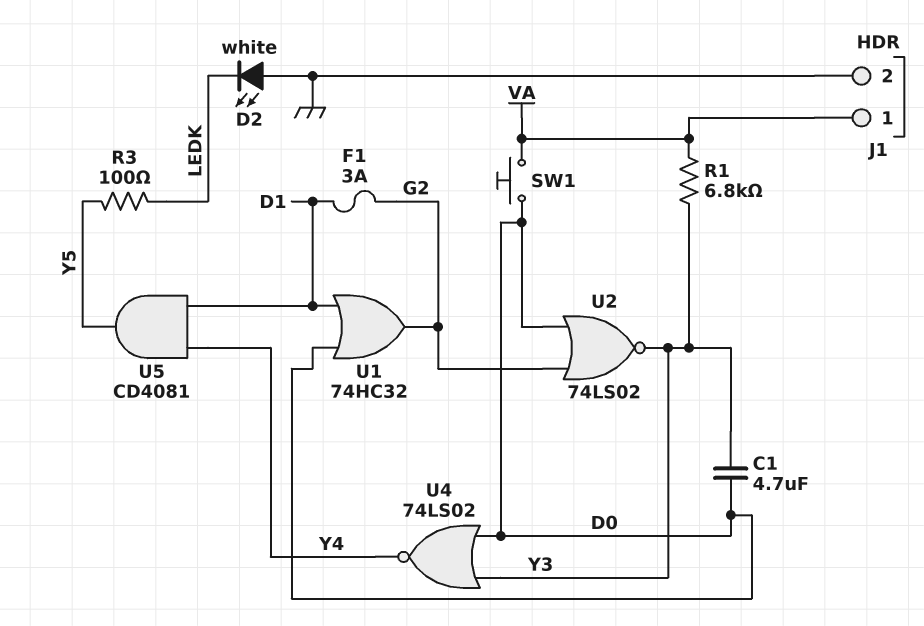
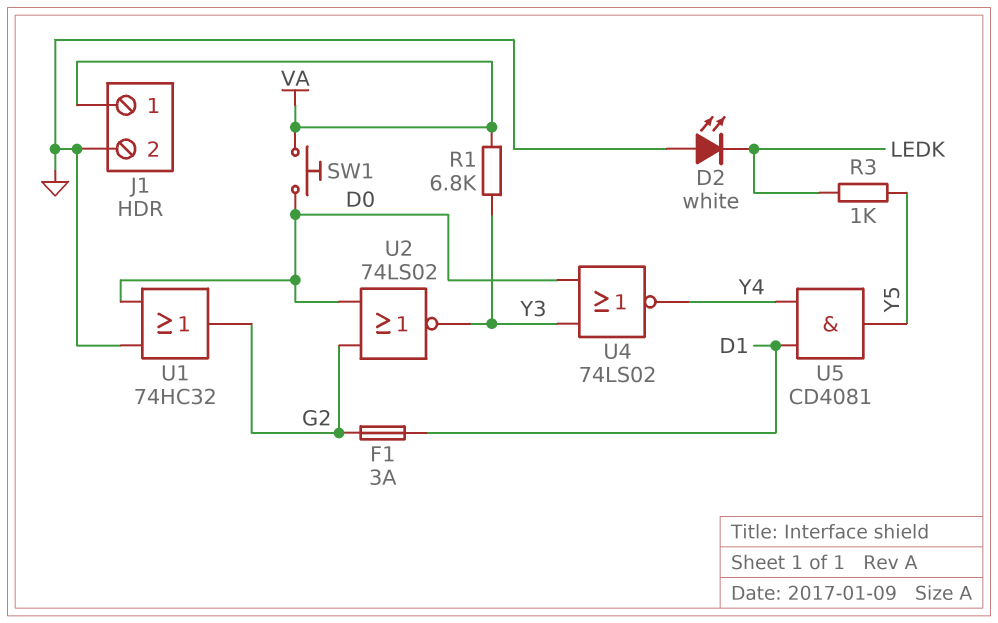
C1: 4.7uF (D0, Y3) -> none
R3: 100 (LEDK, Y5) -> 1k (LEDK, Y5)
U1: OR 74HC32 (in D0, in D1, out G2) -> OR 74HC32 (in D0, in GND, out G2)

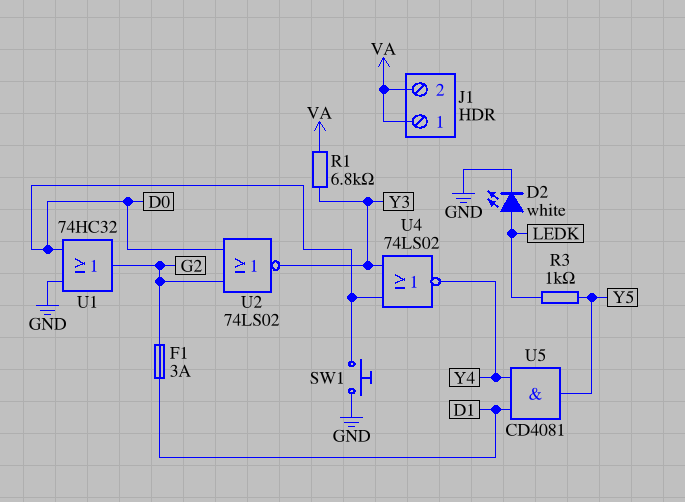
D2: LED white (A GND, K LEDK) -> LED white (A LEDK, K GND)
J1 pin 2: GND -> VA
SW1: button (D0, VA) -> button (D0, GND)

